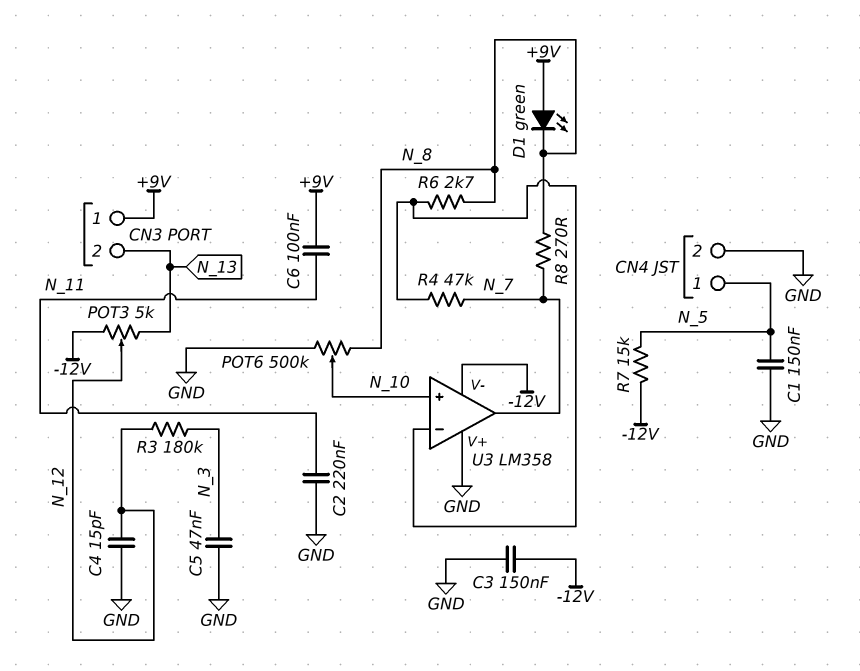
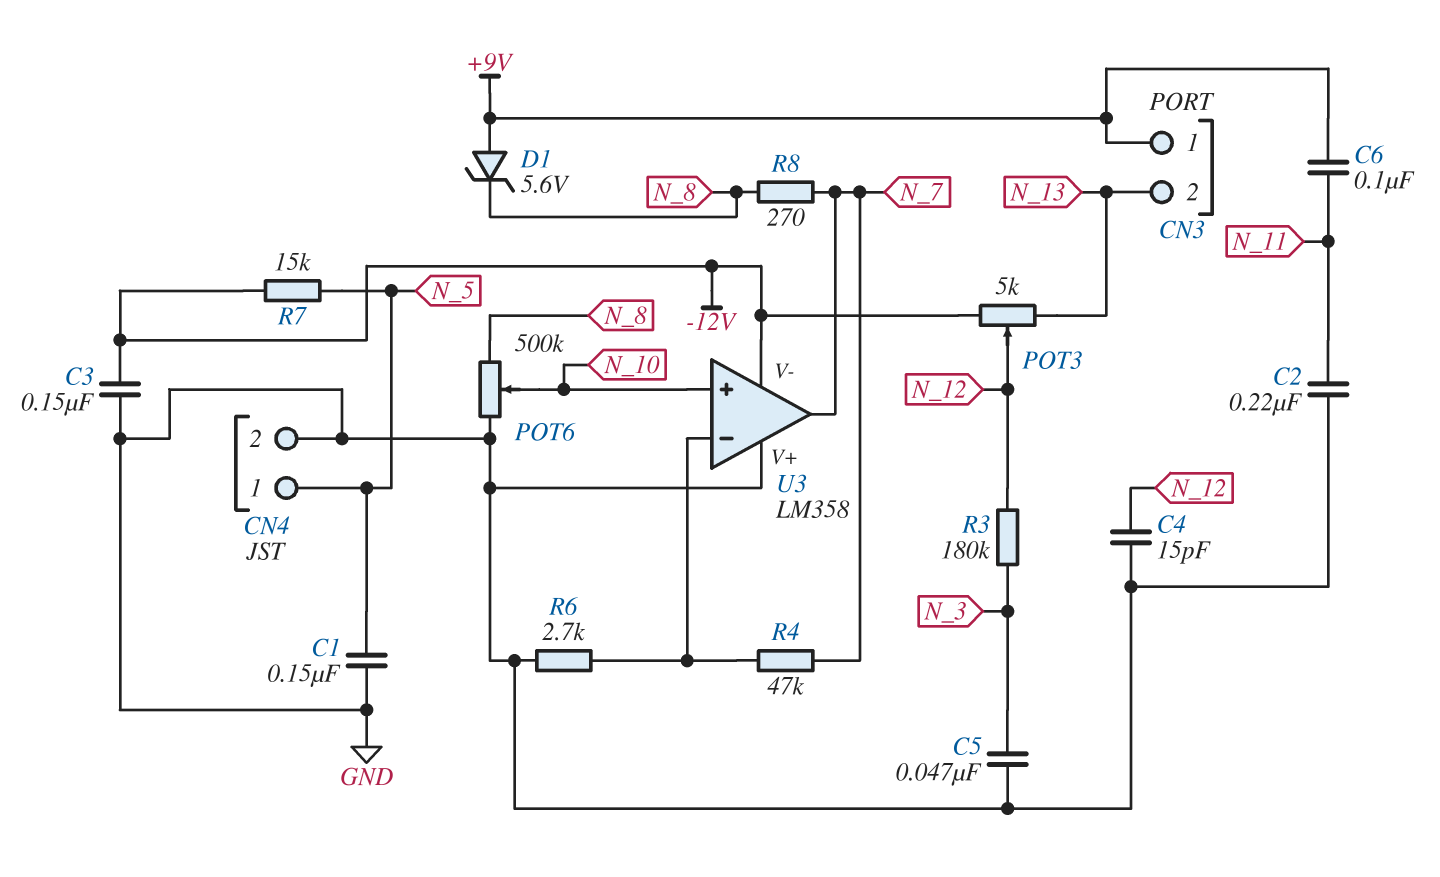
D1: LED green (A +9V, K N_8) -> zener 5.6V (A +9V, K N_8)
R6: 2.7k (N_8, U3/in-) -> 2.7k (GND, U3/in-)

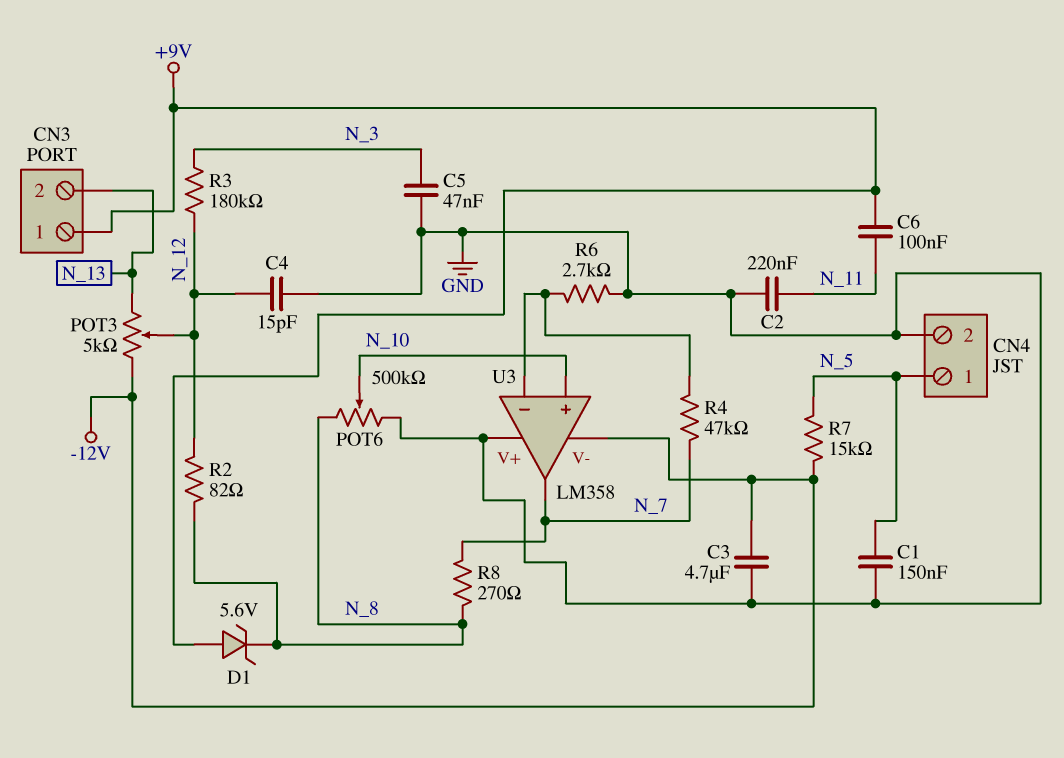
C3: 150nF (-12V, GND) -> 4.7uF (-12V, GND)
R2: none -> 82 (N_8, N_12)

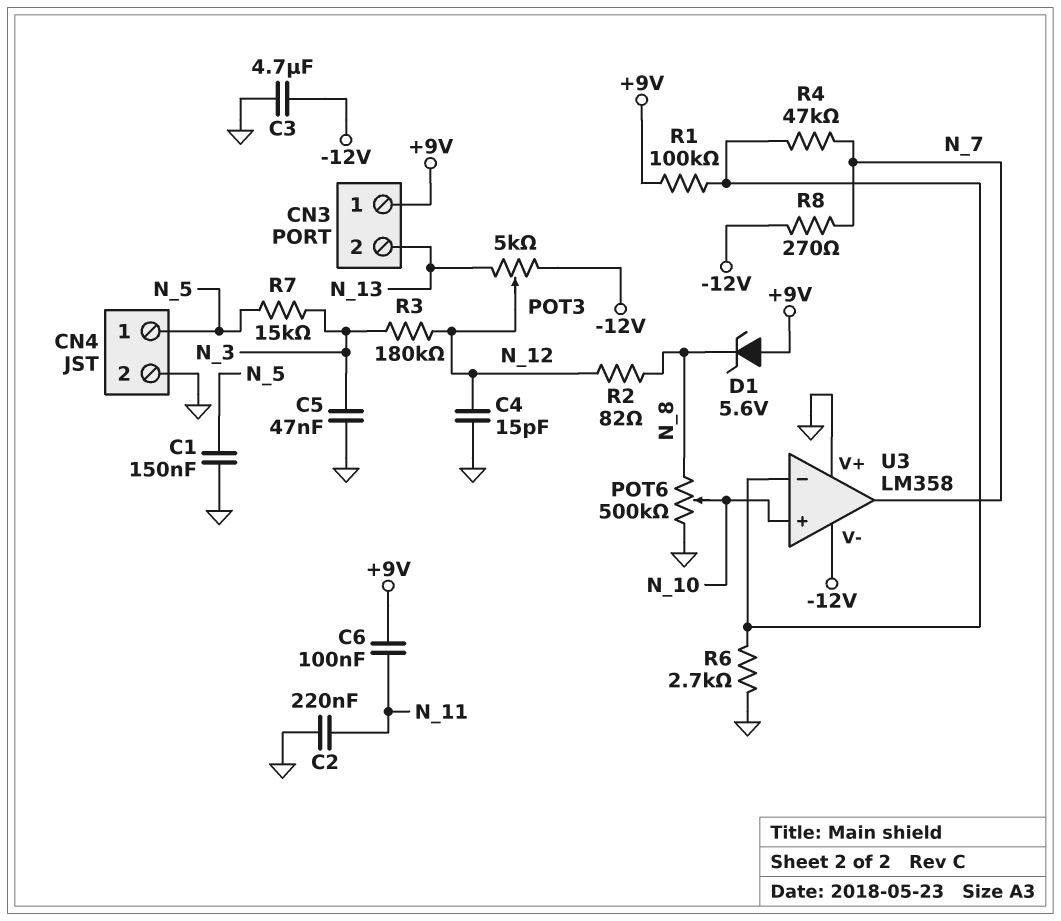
R1: none -> 100k (+9V, U3/in-)
R7: 15k (-12V, N_5) -> 15k (N_3, N_5)
R8: 270 (N_7, N_8) -> 270 (-12V, N_7)

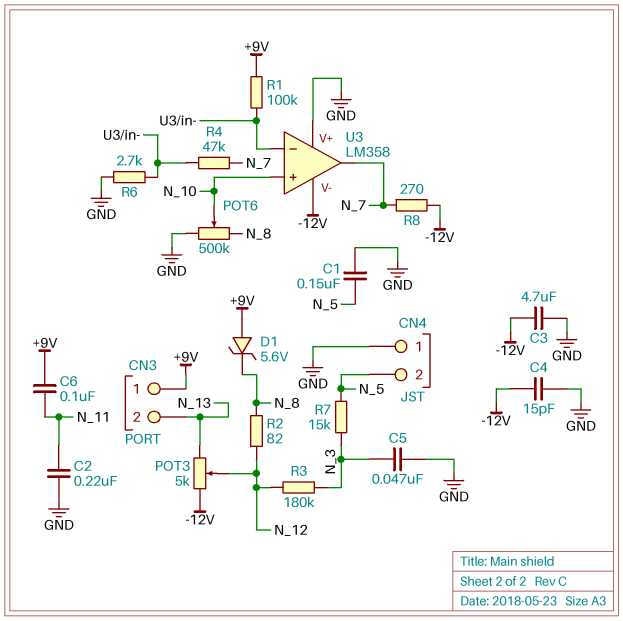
C4: 15pF (GND, N_12) -> 15pF (-12V, GND)
CN4 pin 1: N_5 -> GND
CN4 pin 2: GND -> N_5

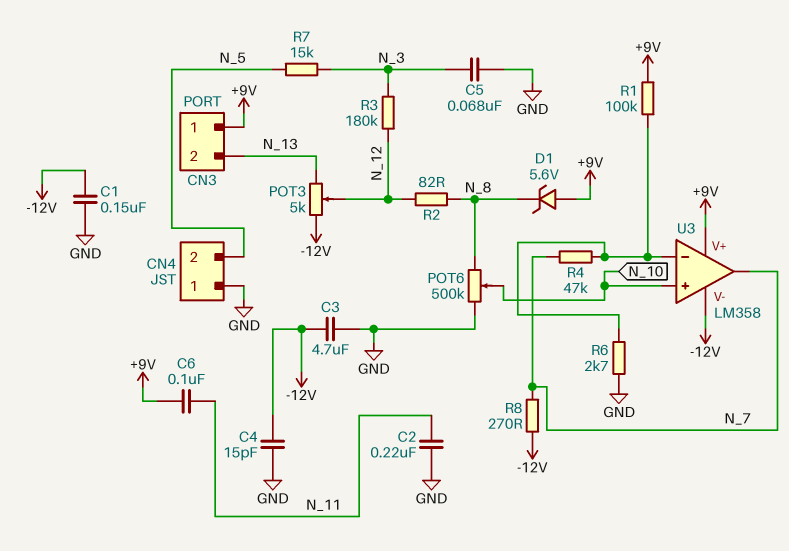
C1: 150nF (GND, N_5) -> 150nF (-12V, GND)
C5: 47nF (GND, N_3) -> 68nF (GND, N_3)
U3 pin V+: GND -> +9V

